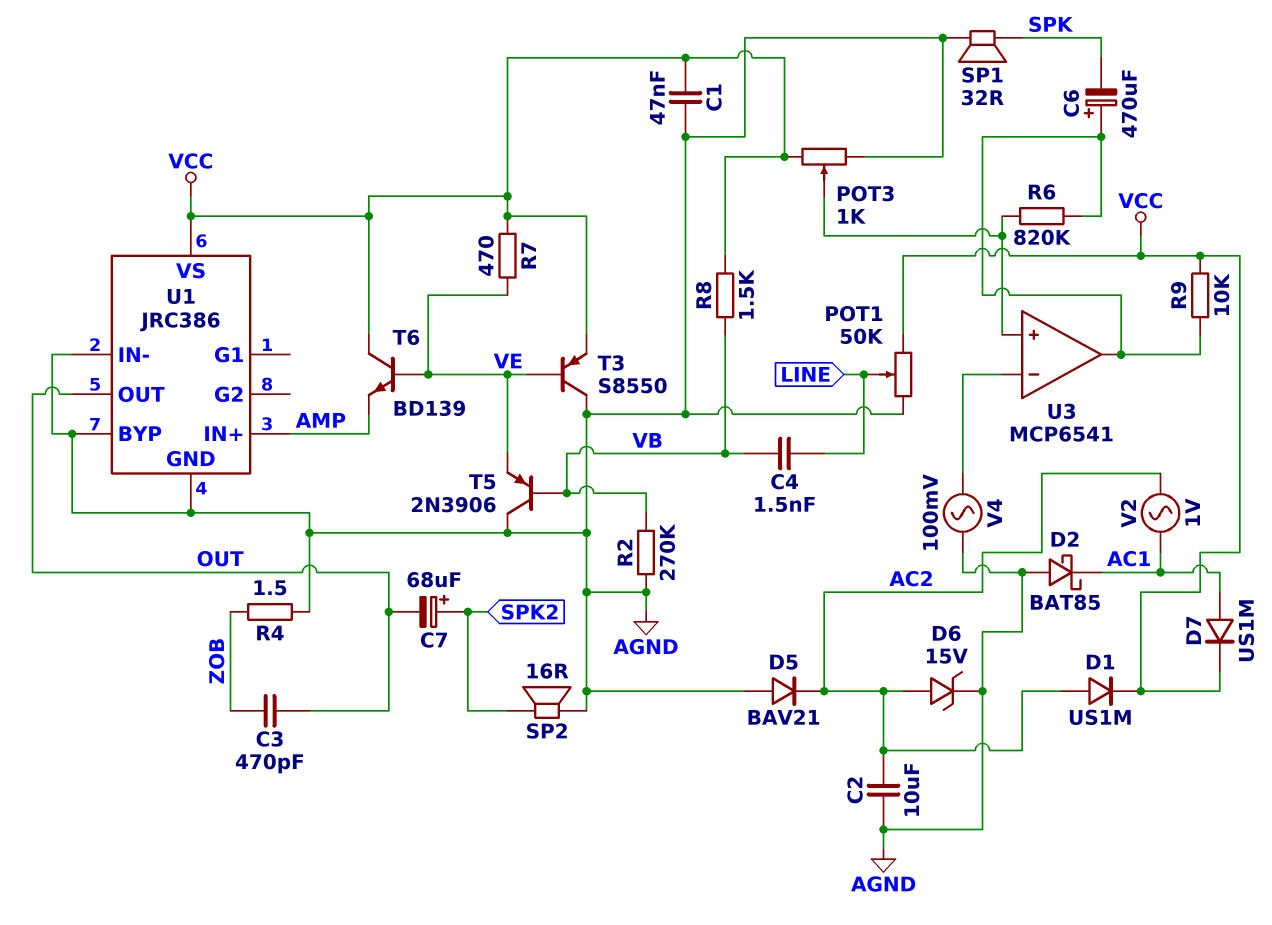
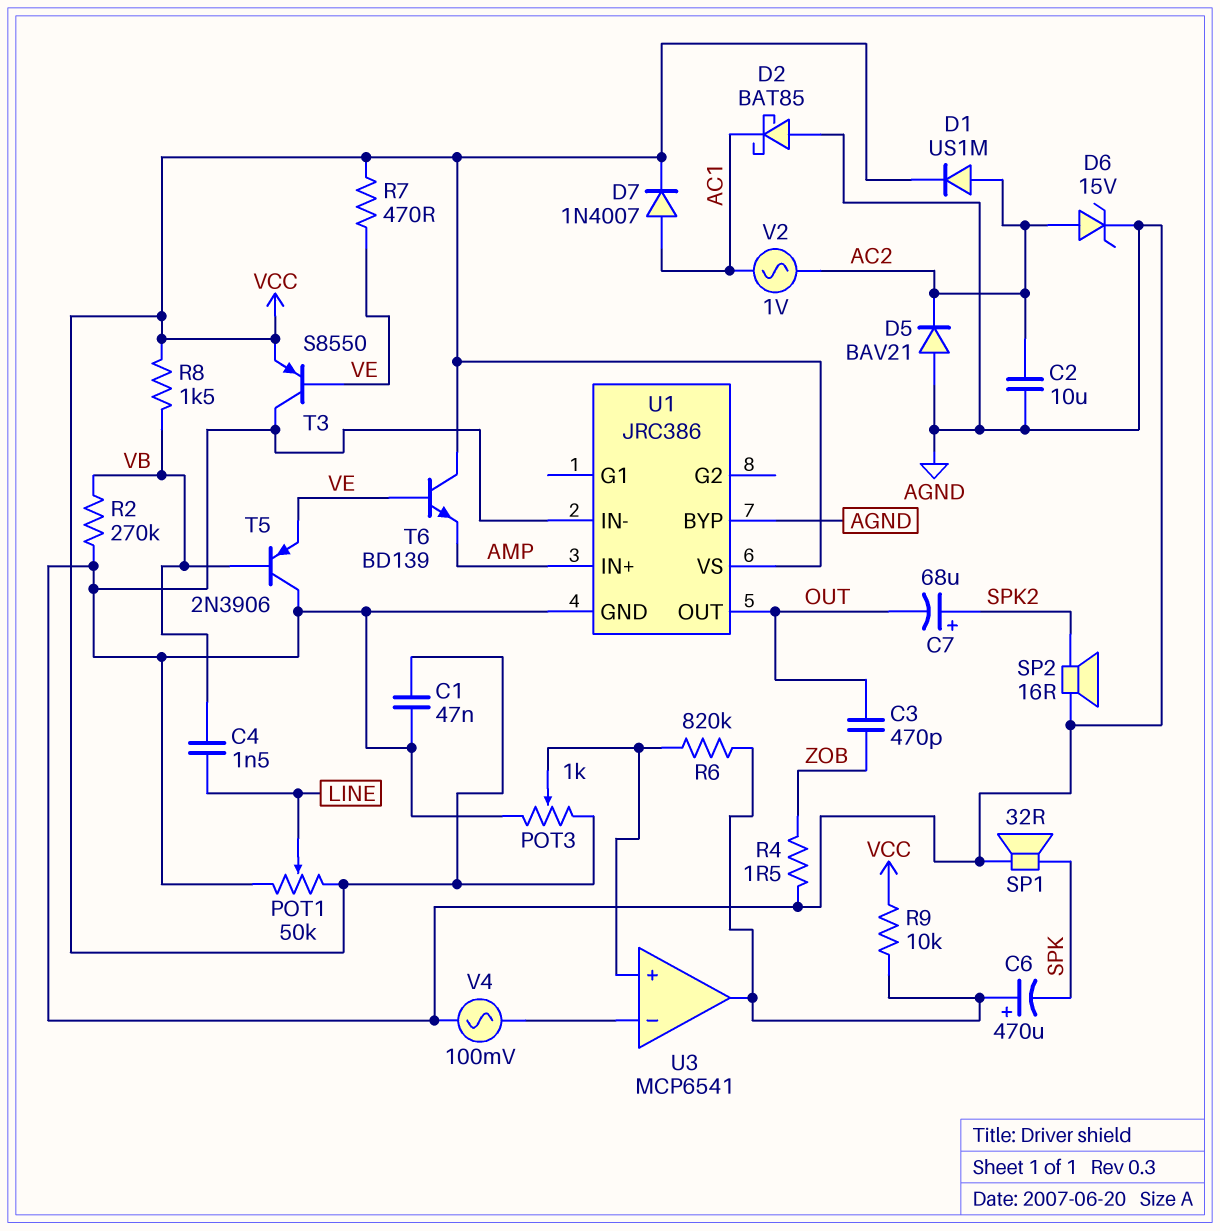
D7: diode US1M (A AC1, K VCC) -> diode 1N4007 (A AC1, K VCC)

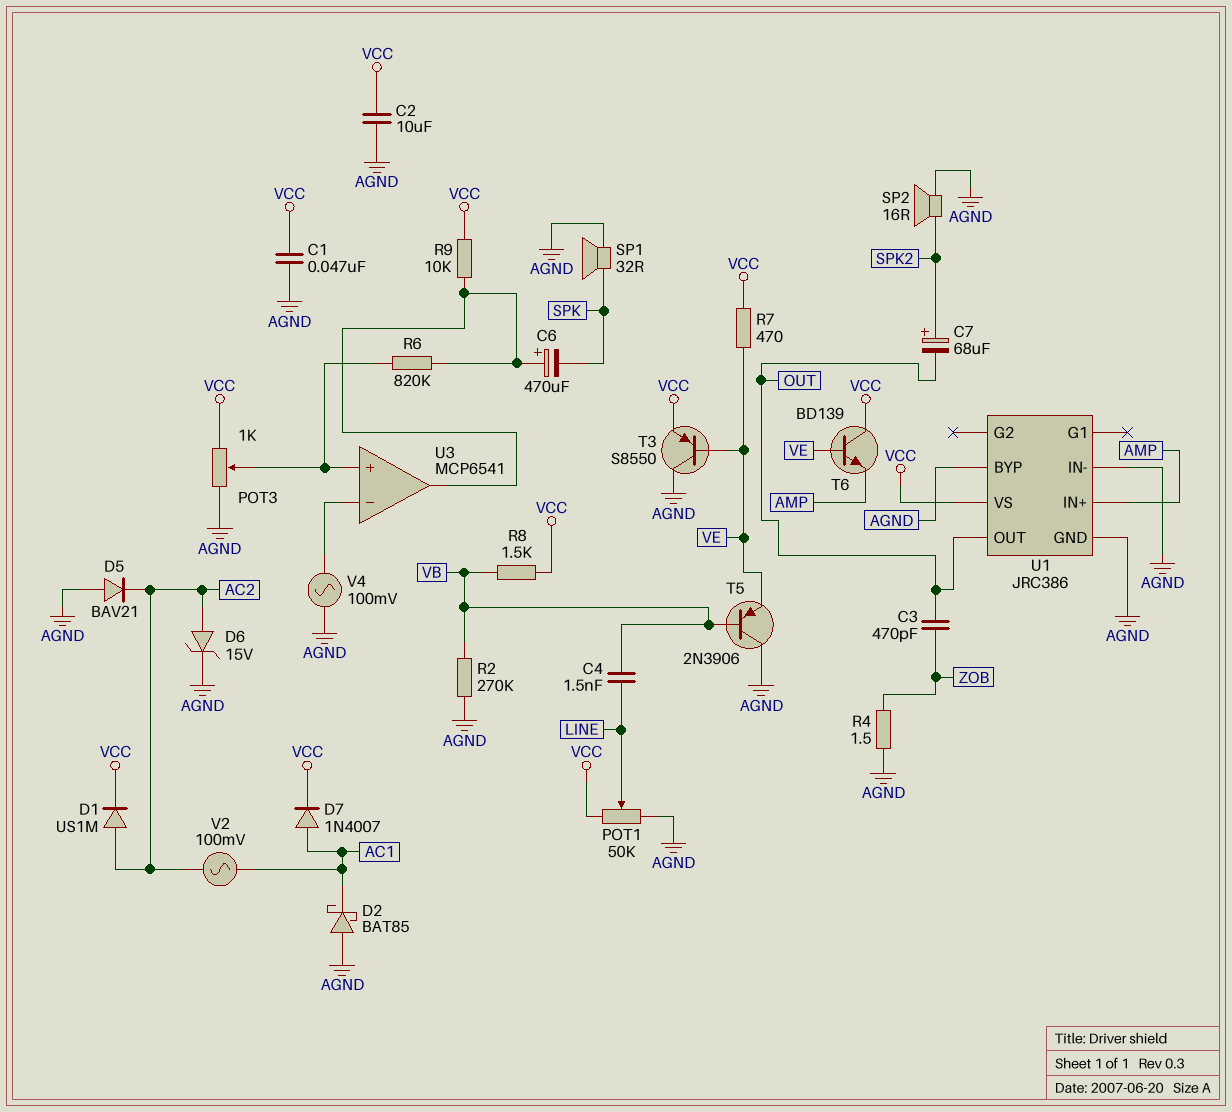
C2: 10uF (AC2, AGND) -> 10uF (AGND, VCC)
V2: AC 1V (AC1, AC2) -> AC 100mV (AC1, AC2)

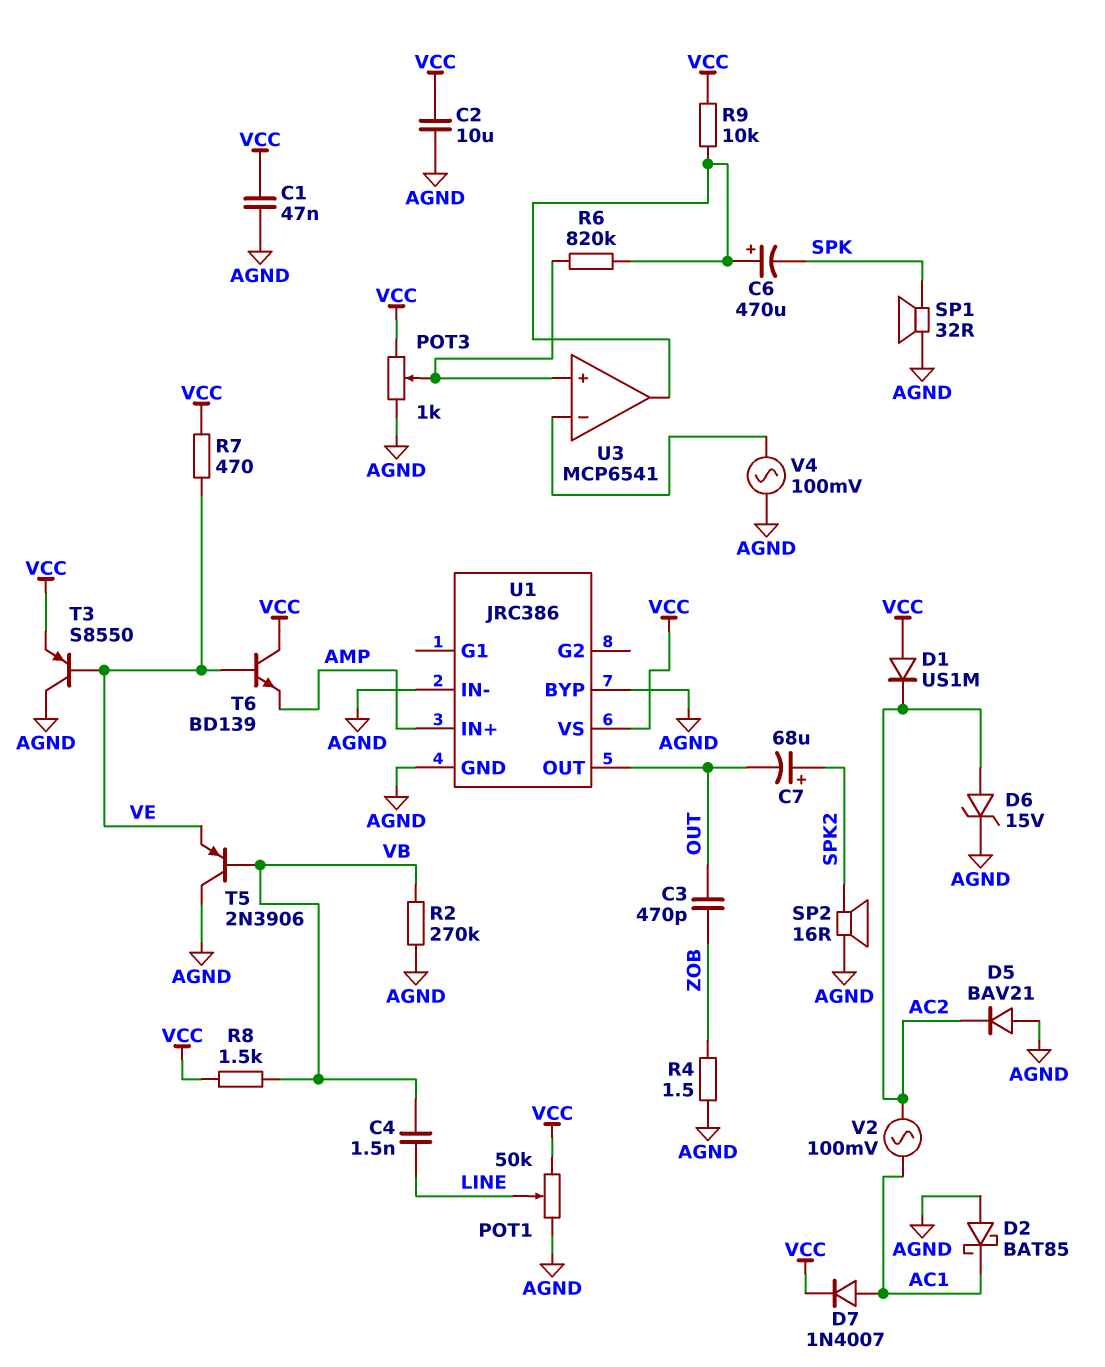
D1: diode US1M (A AC2, K VCC) -> diode US1M (A VCC, K AC2)

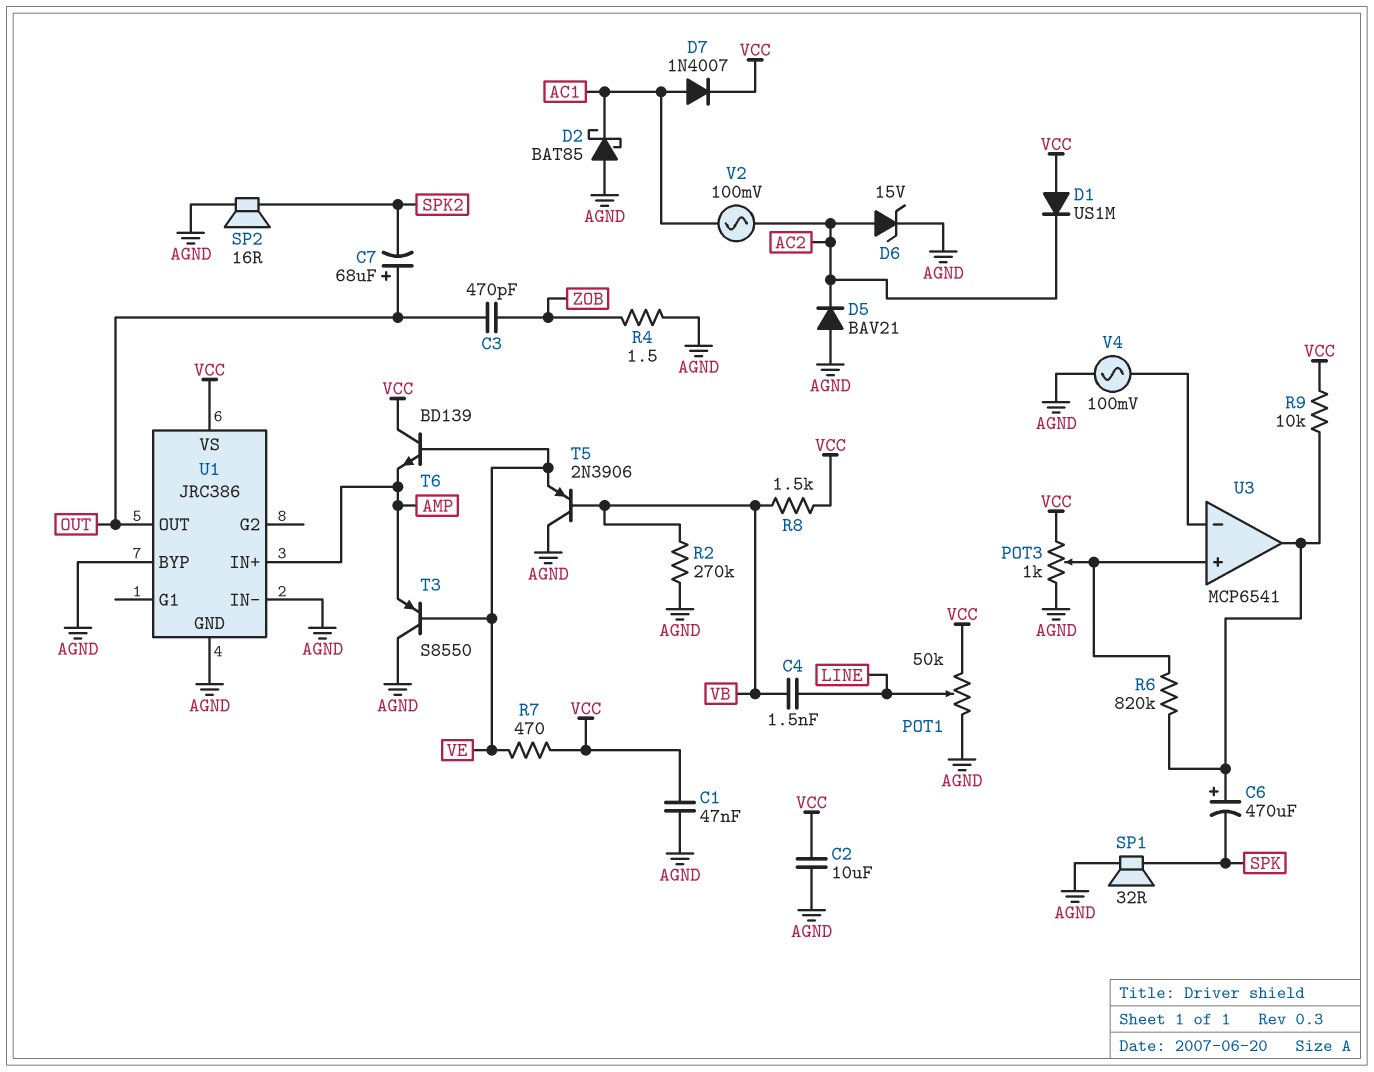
C7: 68uF (plus SPK2, minus OUT) -> 68uF (plus OUT, minus SPK2)
T3: PNP S8550 (B VE, C AGND, E VCC) -> PNP S8550 (B VE, C AGND, E AMP)

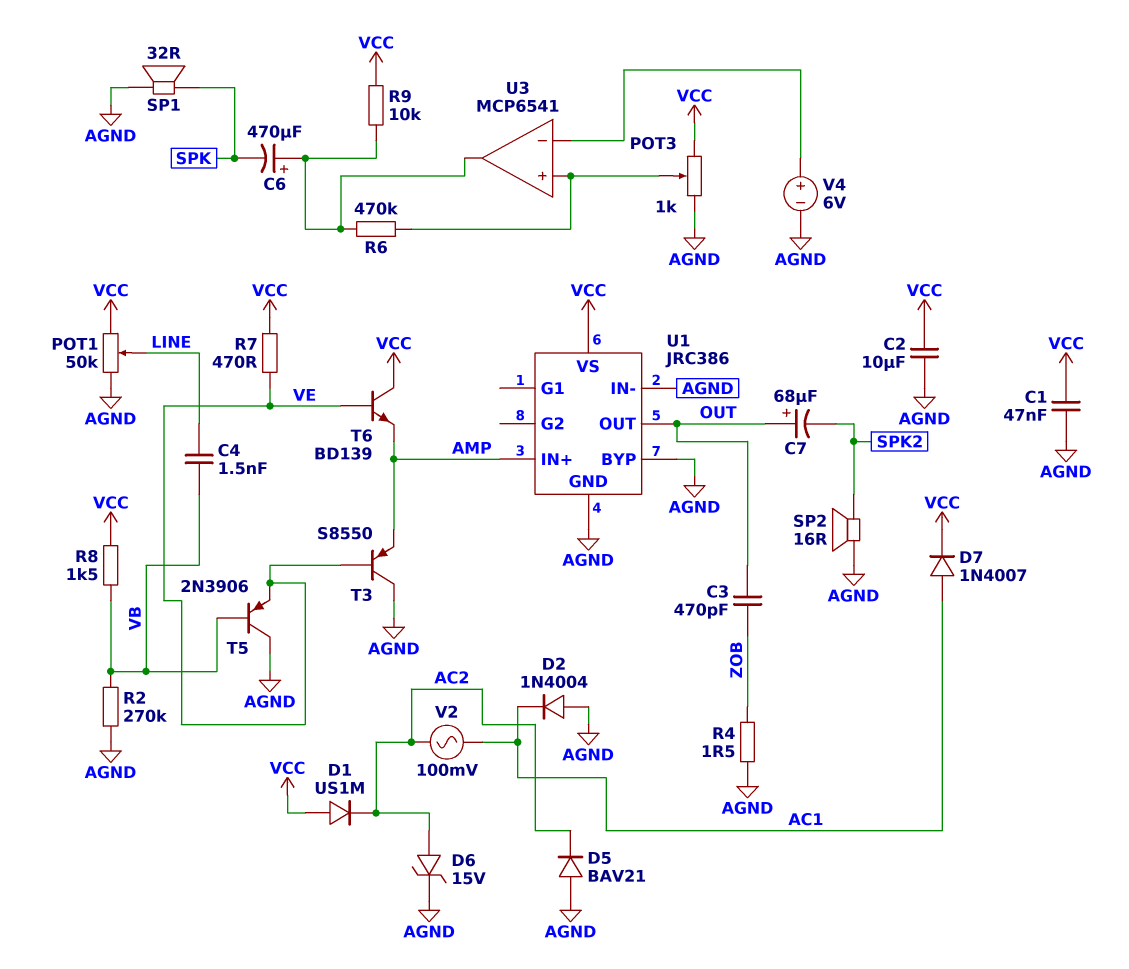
D2: schottky BAT85 (A AGND, K AC1) -> diode 1N4004 (A AGND, K AC1)
R6: 820k (U3/in+, U3/out) -> 470k (U3/in+, U3/out)
V4: AC 100mV (AGND, U3/in-) -> 6V (plus U3/in-, minus AGND)

